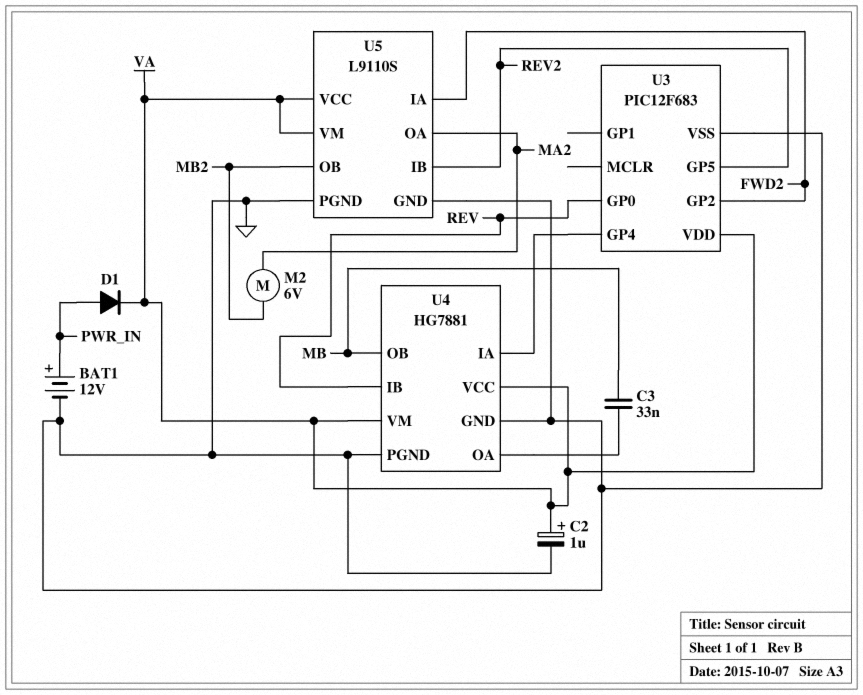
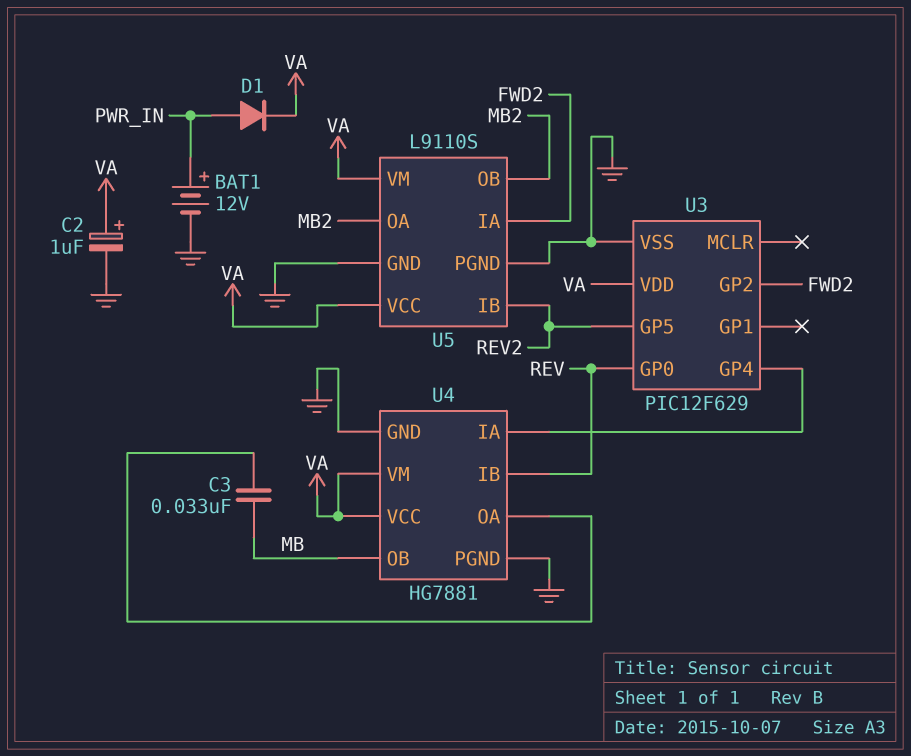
M2: motor 6V (MA2, MB2) -> none
U3: PIC12F683 -> PIC12F629
U5 pin OA: MA2 -> MB2

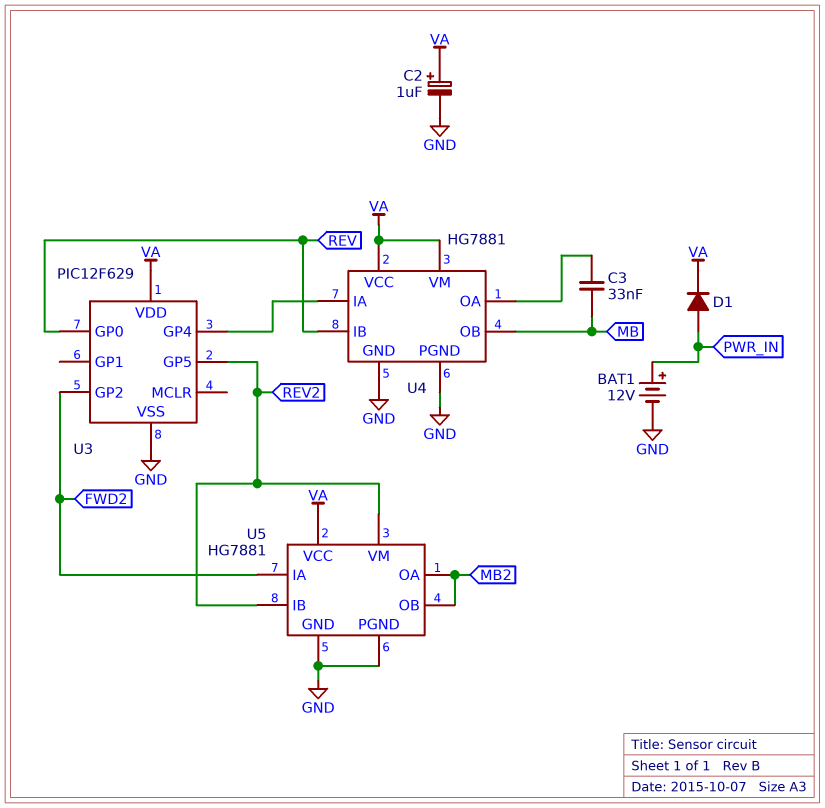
U5: L9110S -> HG7881
U5 pin VM: VA -> REV2

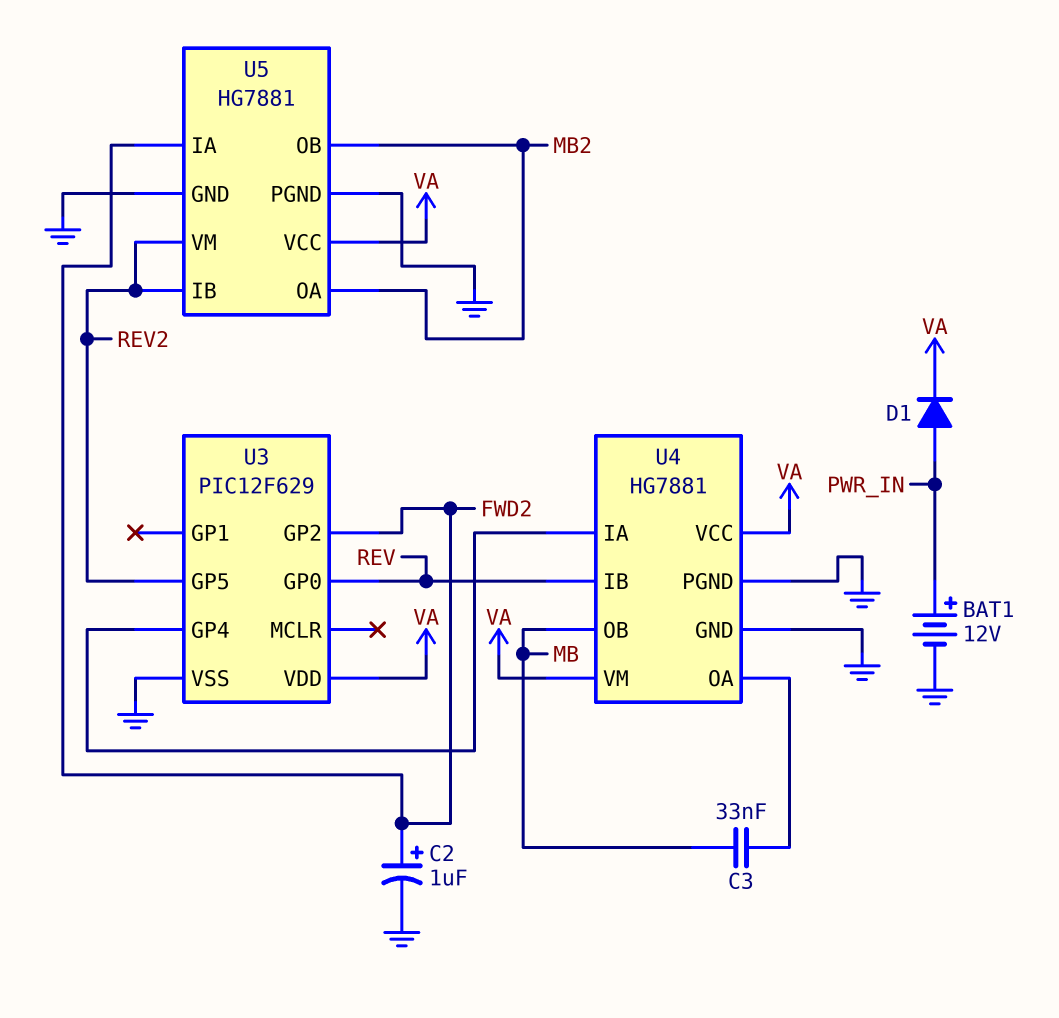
C2: 1uF (plus VA, minus GND) -> 1uF (plus FWD2, minus GND)

